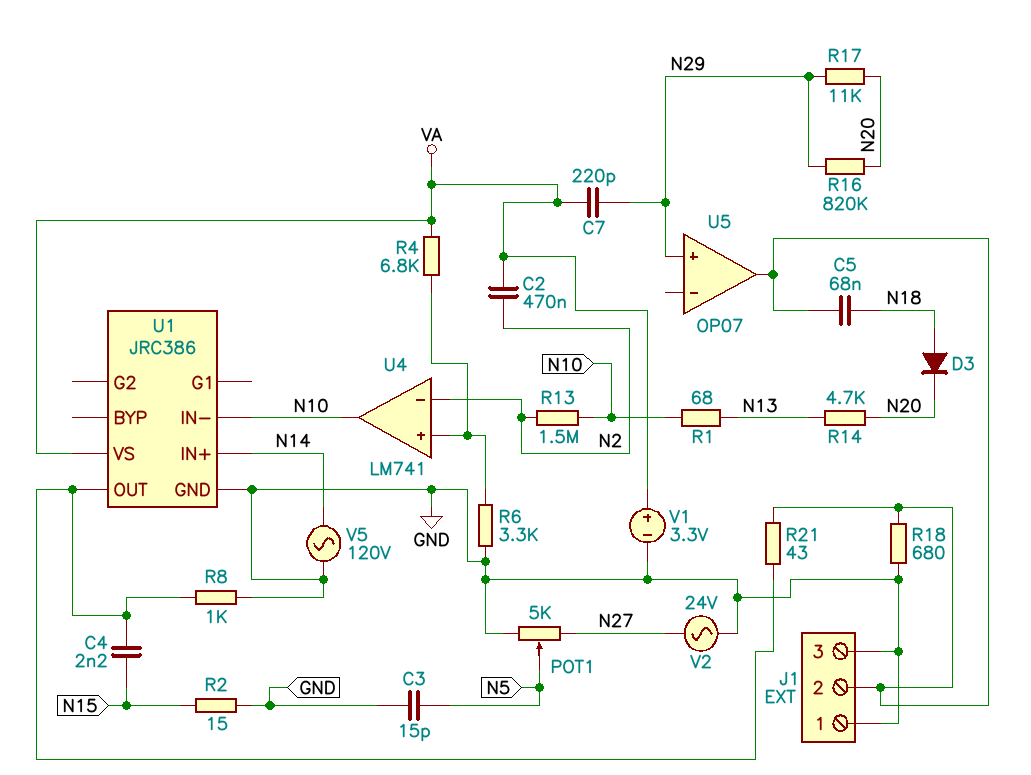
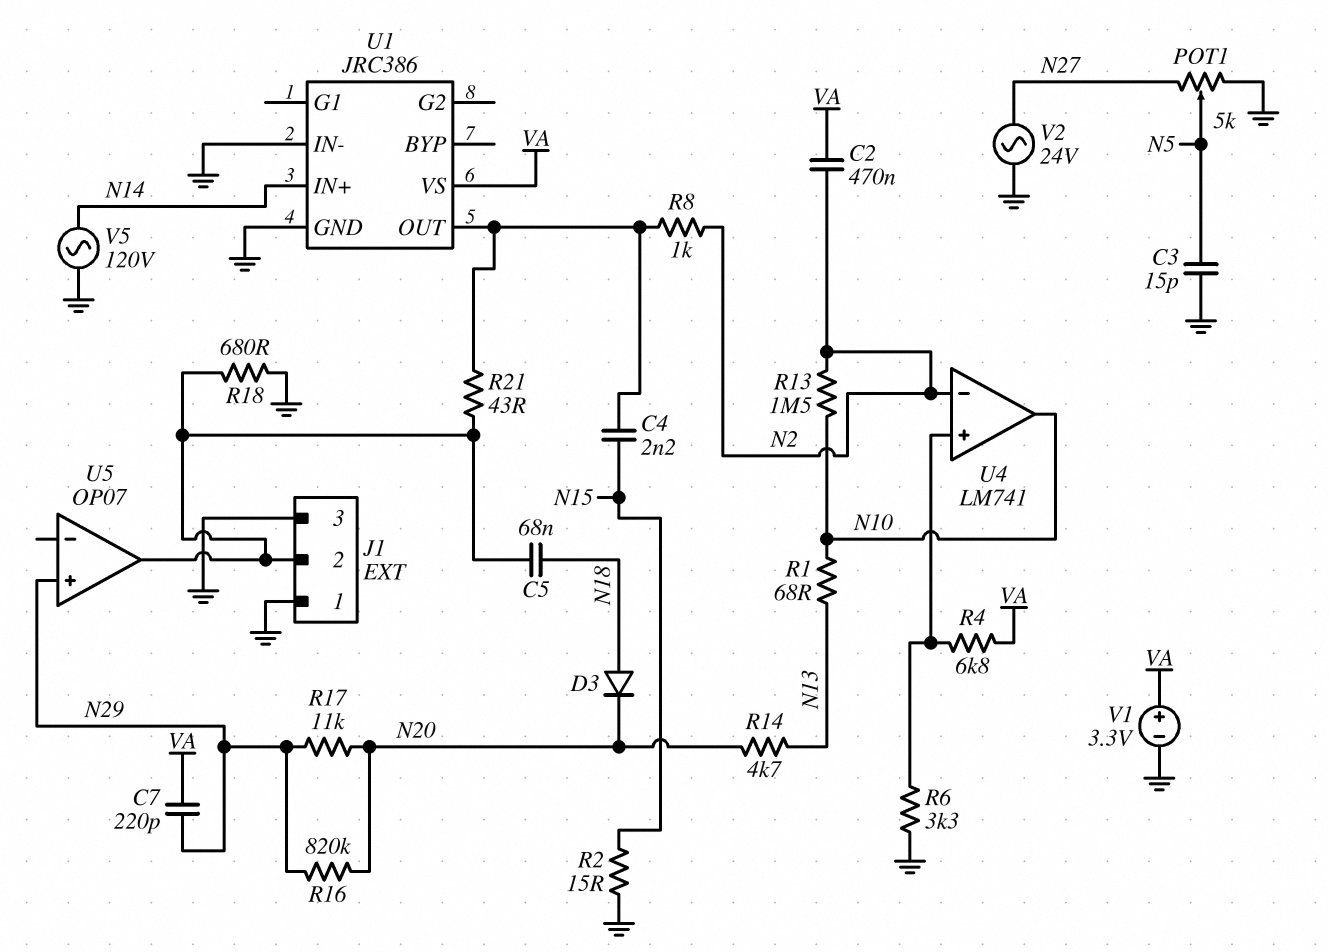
R8: 1k (GND, U1/OUT) -> 1k (N2, U1/OUT)
U1 pin IN-: N10 -> GND

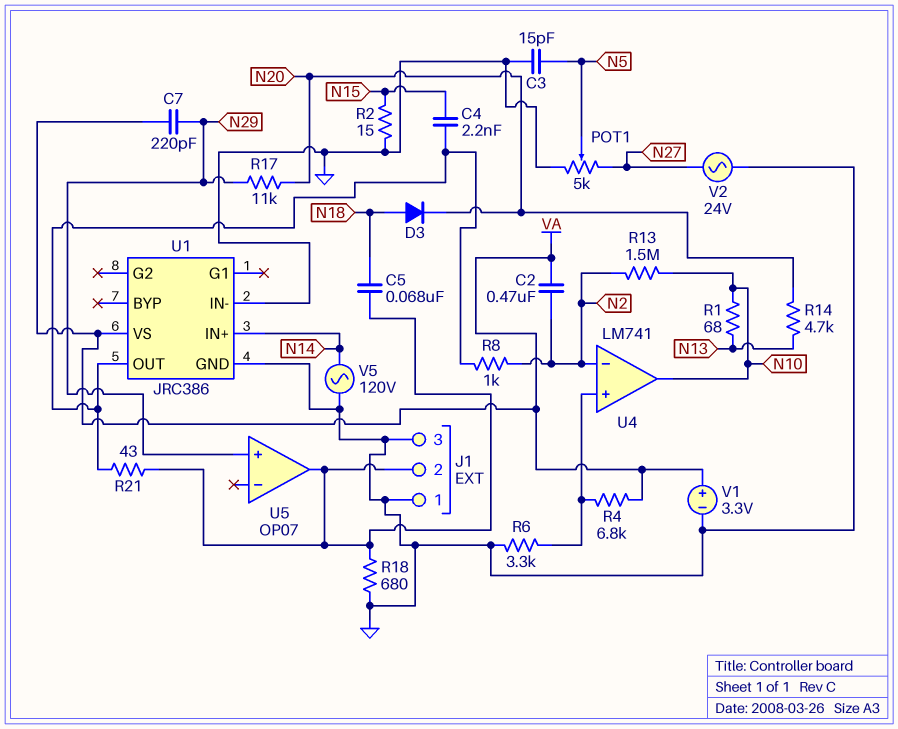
R16: 820k (N20, N29) -> none

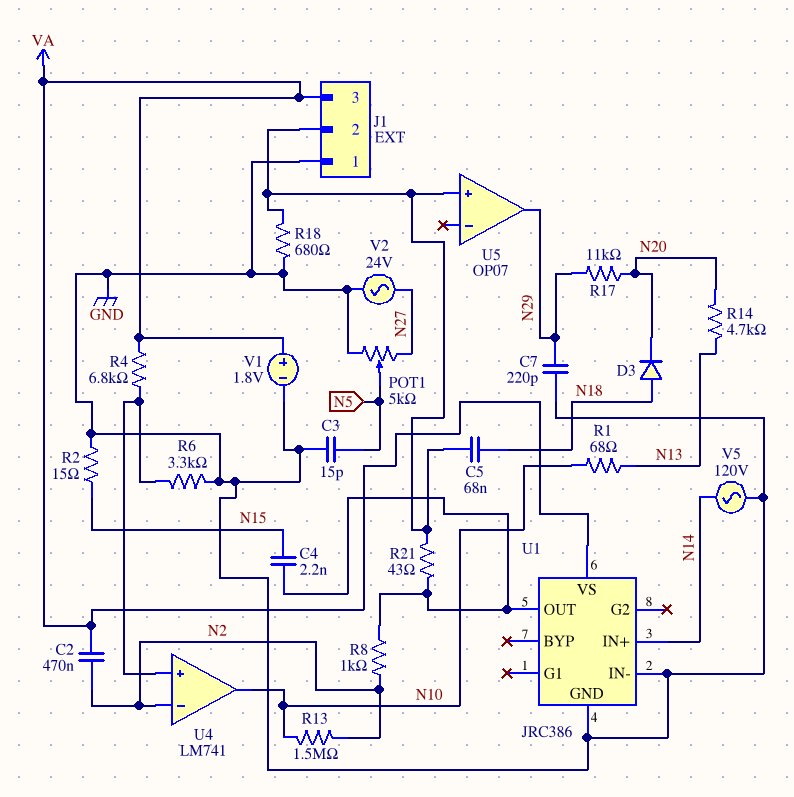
C7: 220pF (N29, VA) -> 220pF (GND, N29)
J1 pin 3: GND -> VA
U5 pin in+: N29 -> J1/2
U5 pin out: J1/2 -> N29
V1: 3.3V (plus VA, minus GND) -> 1.8V (plus VA, minus GND)

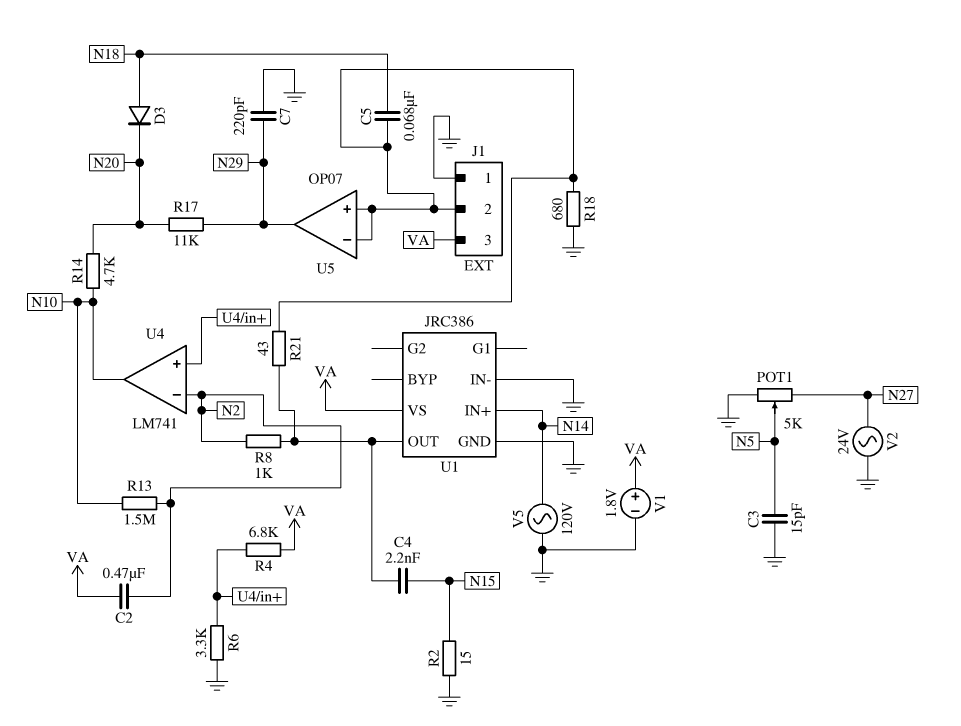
R1: 68 (N10, N13) -> none
R14: 4.7k (N13, N20) -> 4.7k (N10, N20)
U5 pin in-: none -> J1/2

